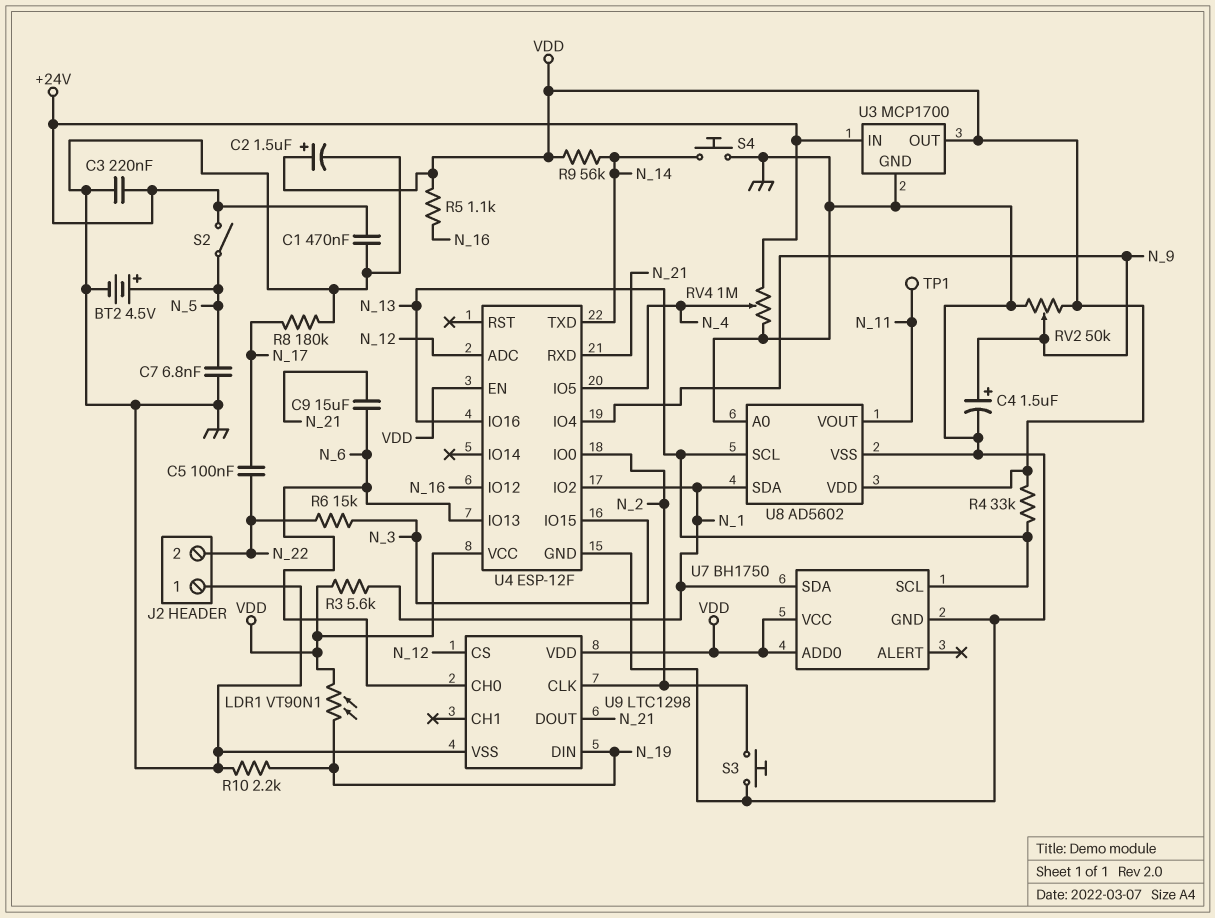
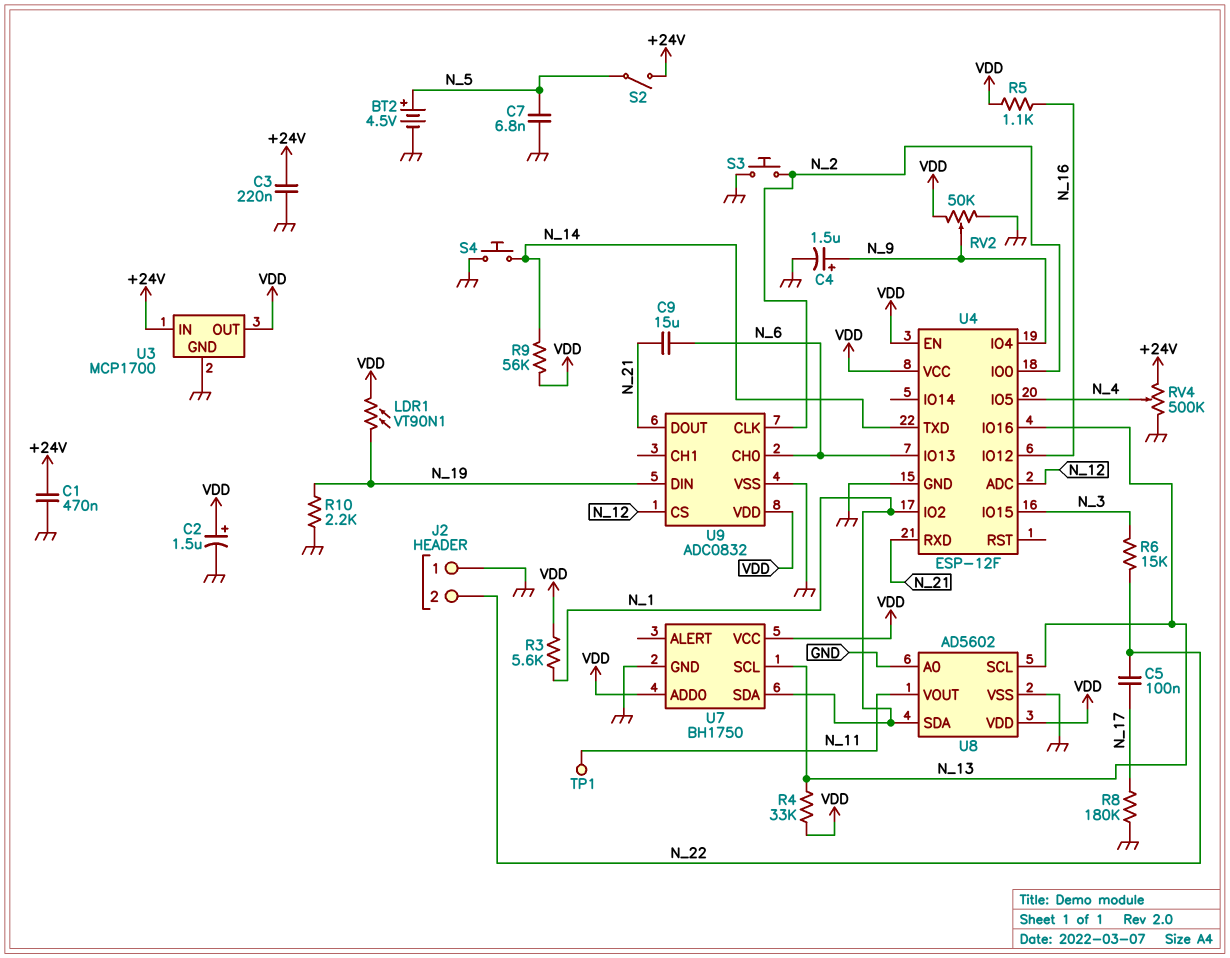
RV4: 1M (+24V, GND, wiper N_4) -> 500k (+24V, GND, wiper N_4)
U9: LTC1298 -> ADC0832

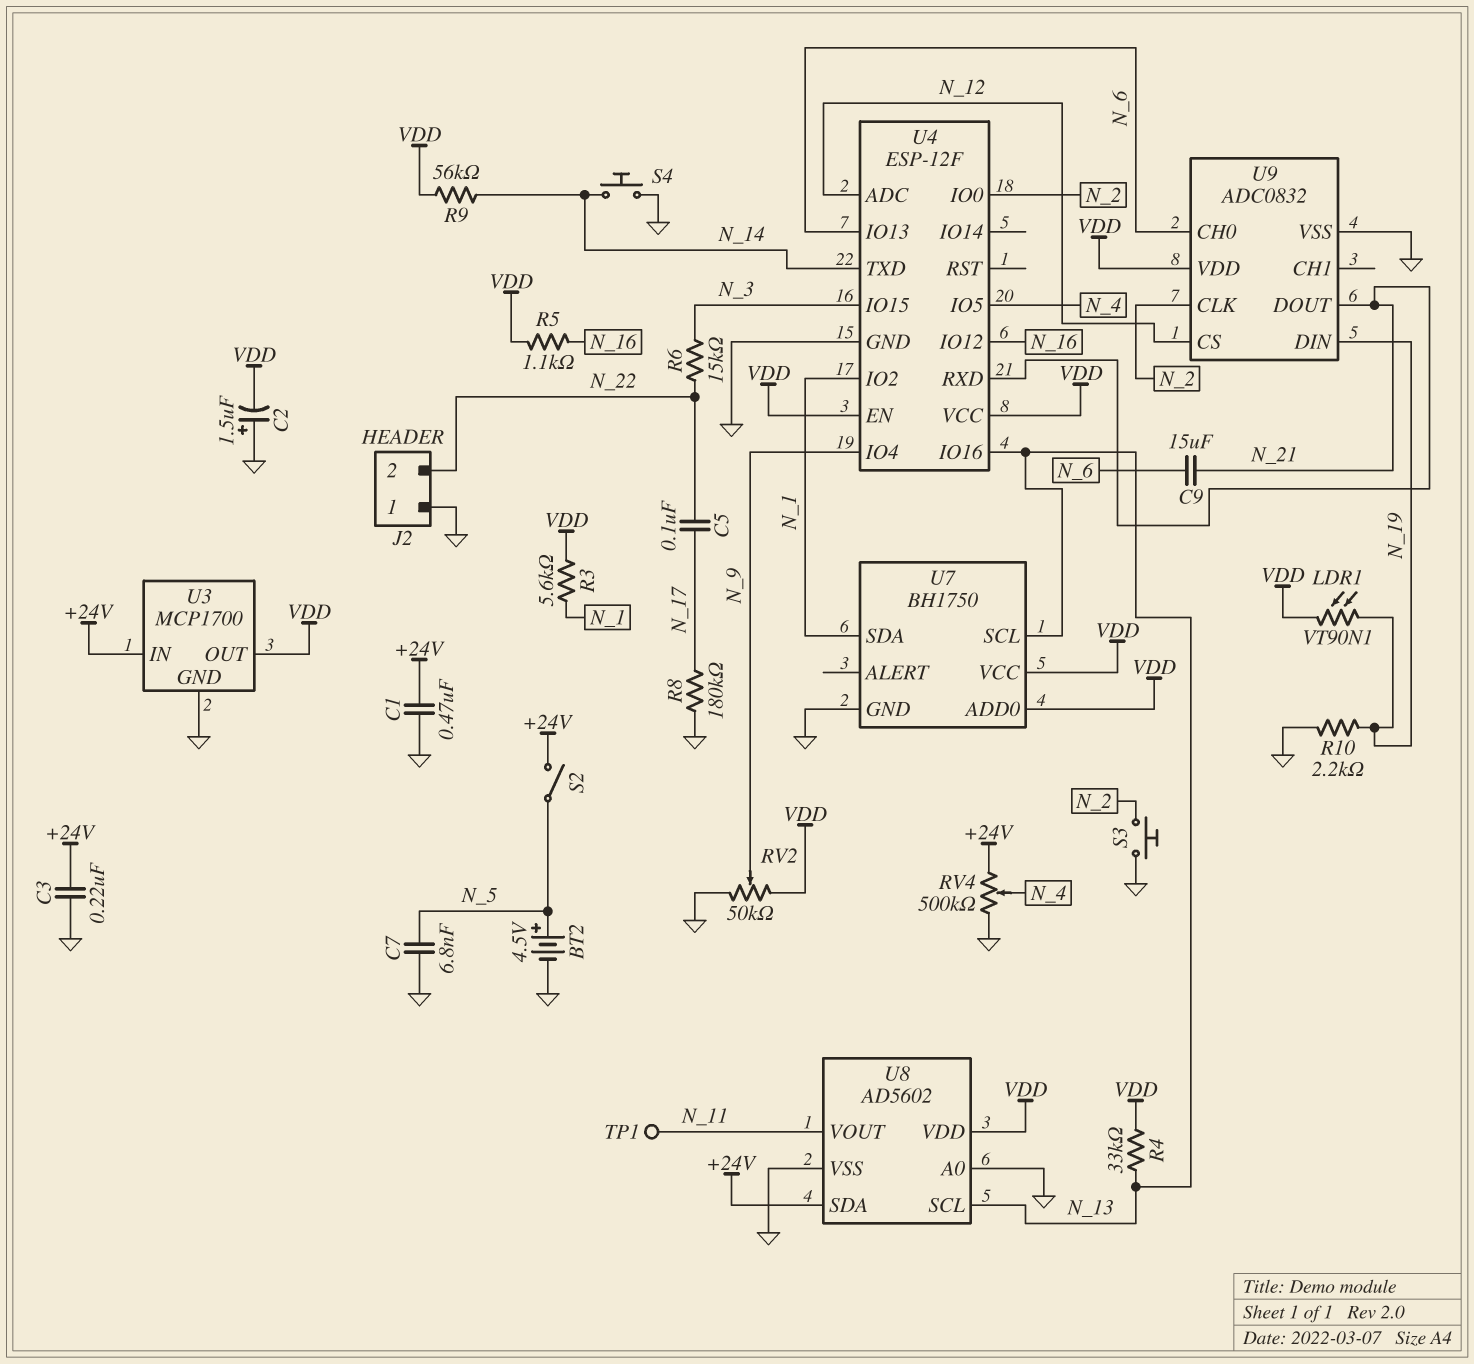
C2: 1.5uF (plus VDD, minus GND) -> 1.5uF (plus GND, minus VDD)
C4: 1.5uF (plus N_9, minus GND) -> none
U8 pin SDA: N_1 -> +24V

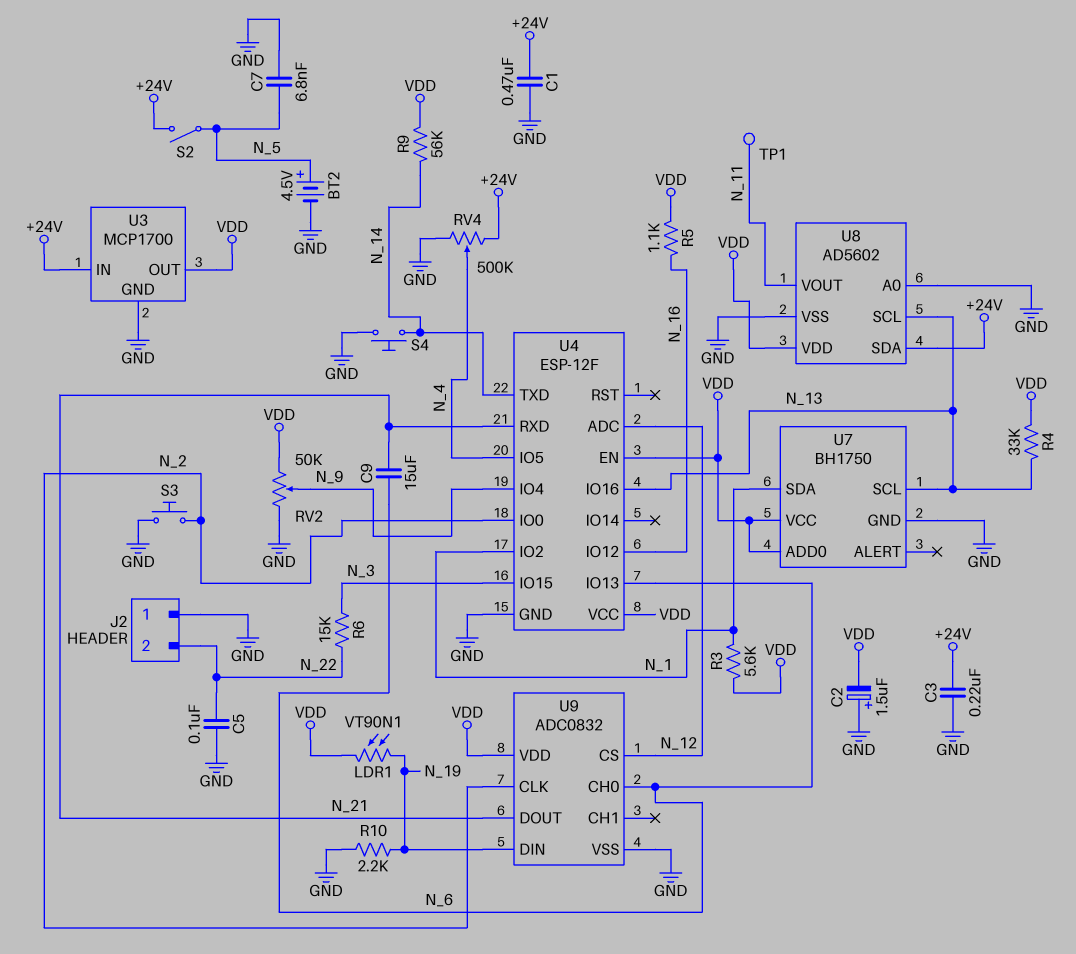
C5: 100nF (N_17, N_22) -> 100nF (GND, N_22)
R8: 180k (GND, N_17) -> none

